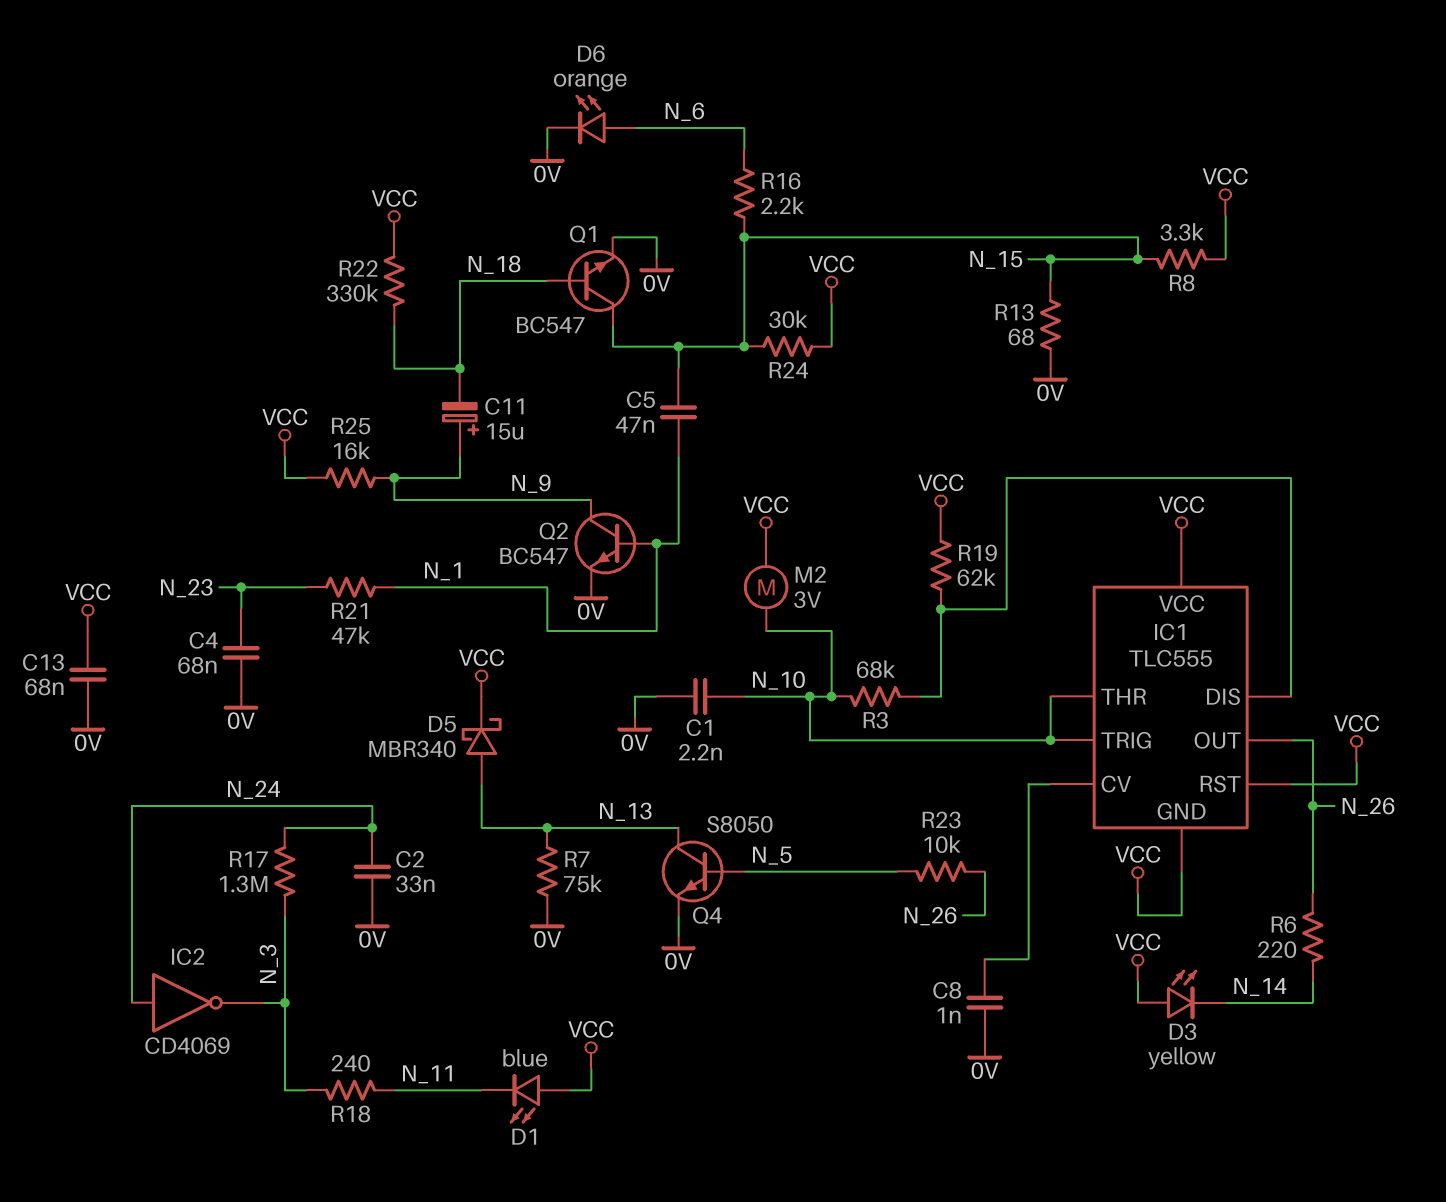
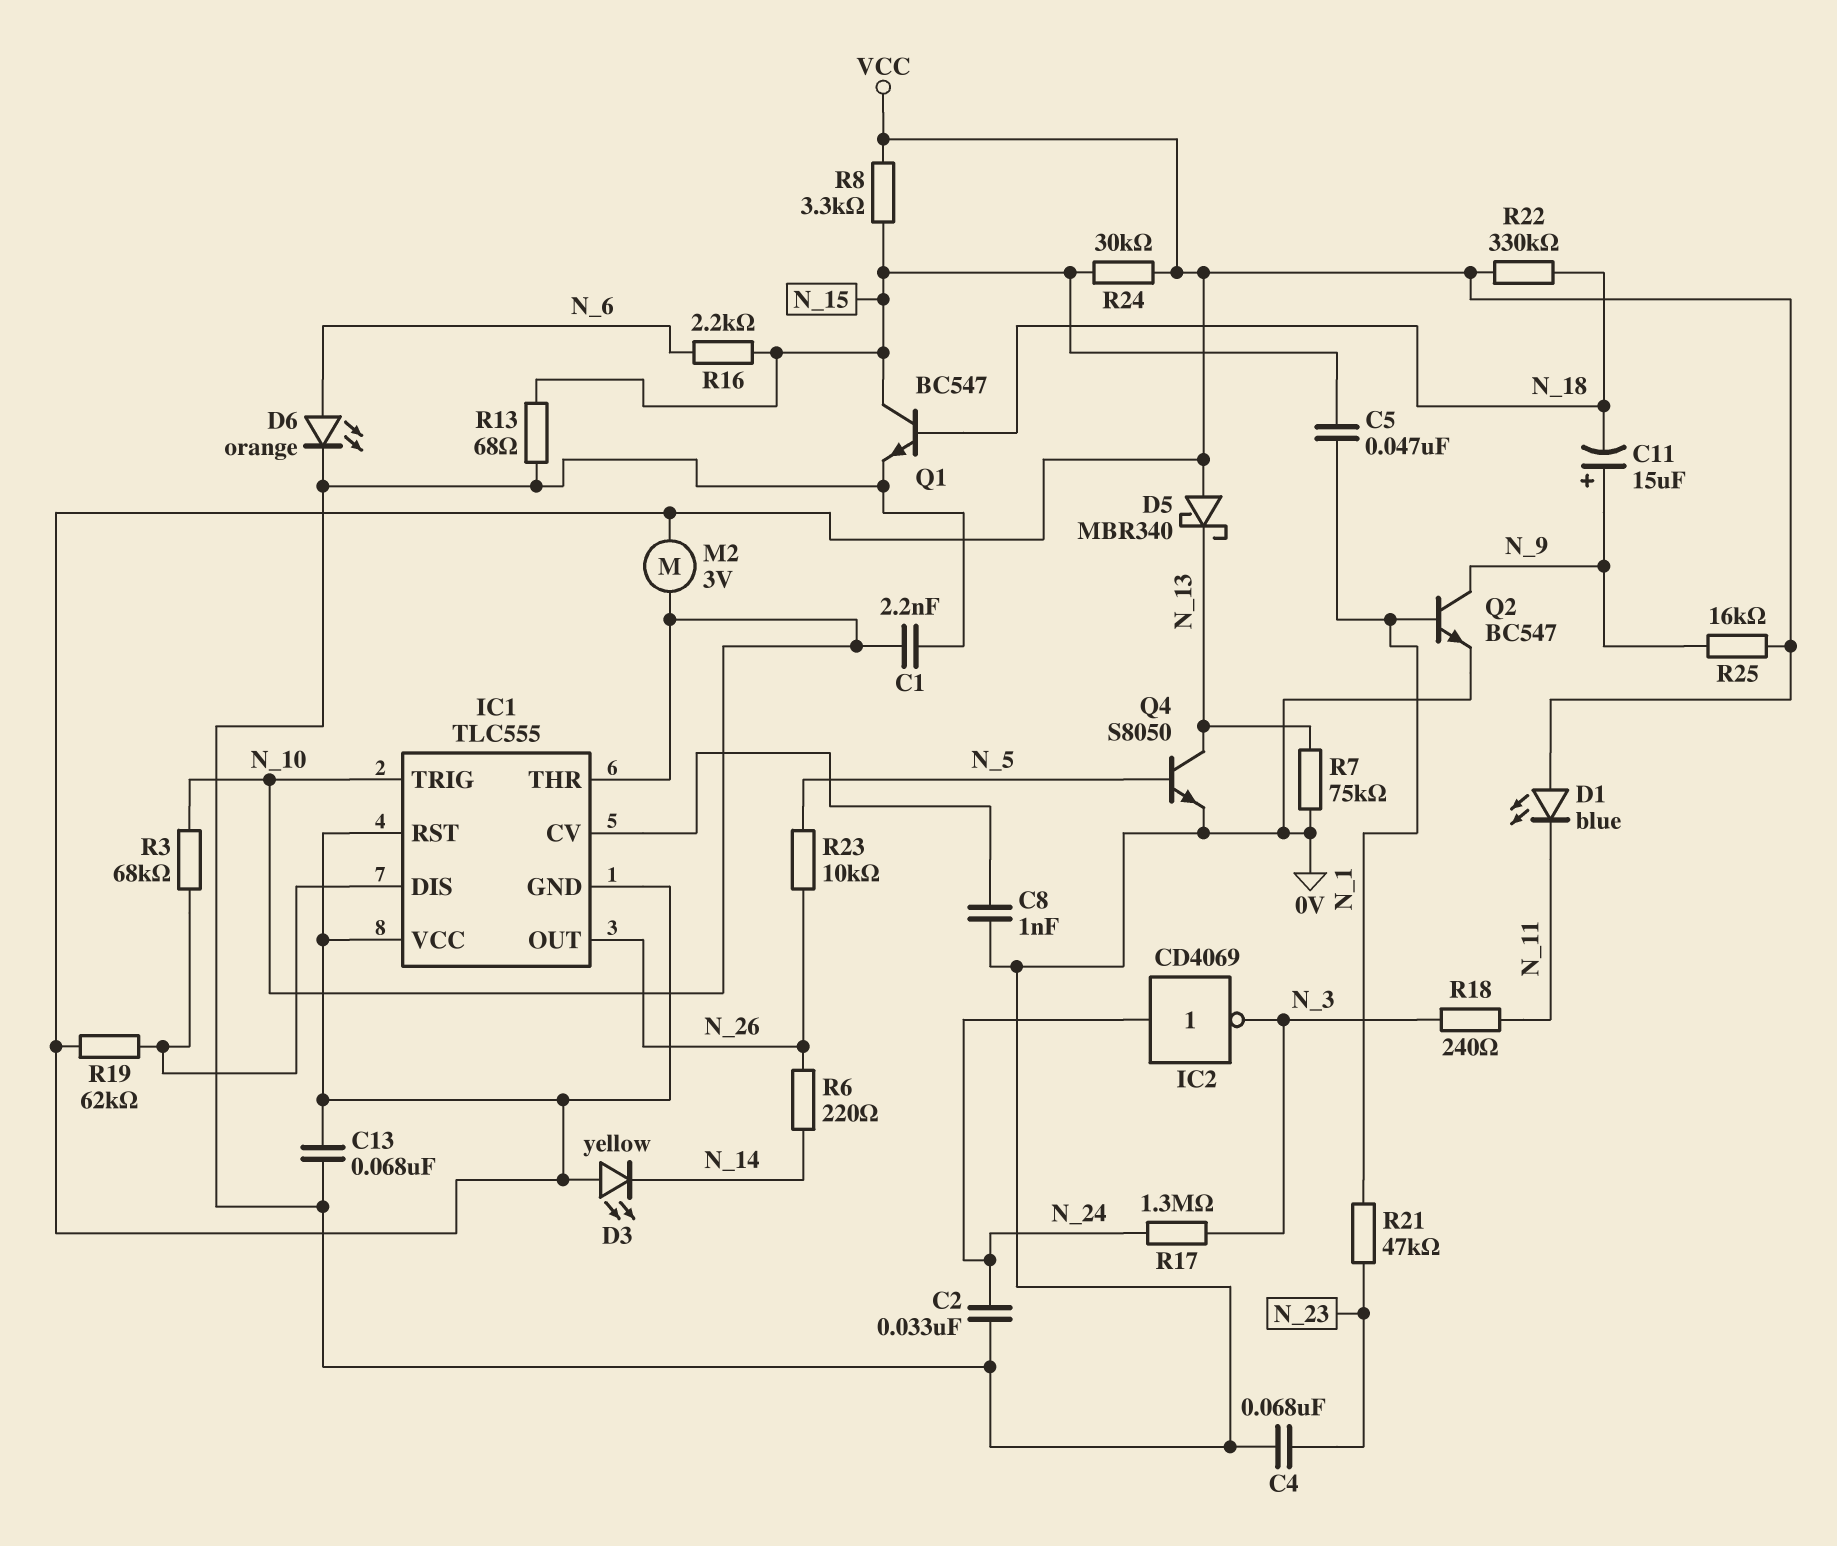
D5: schottky MBR340 (A N_13, K VCC) -> schottky MBR340 (A VCC, K N_13)

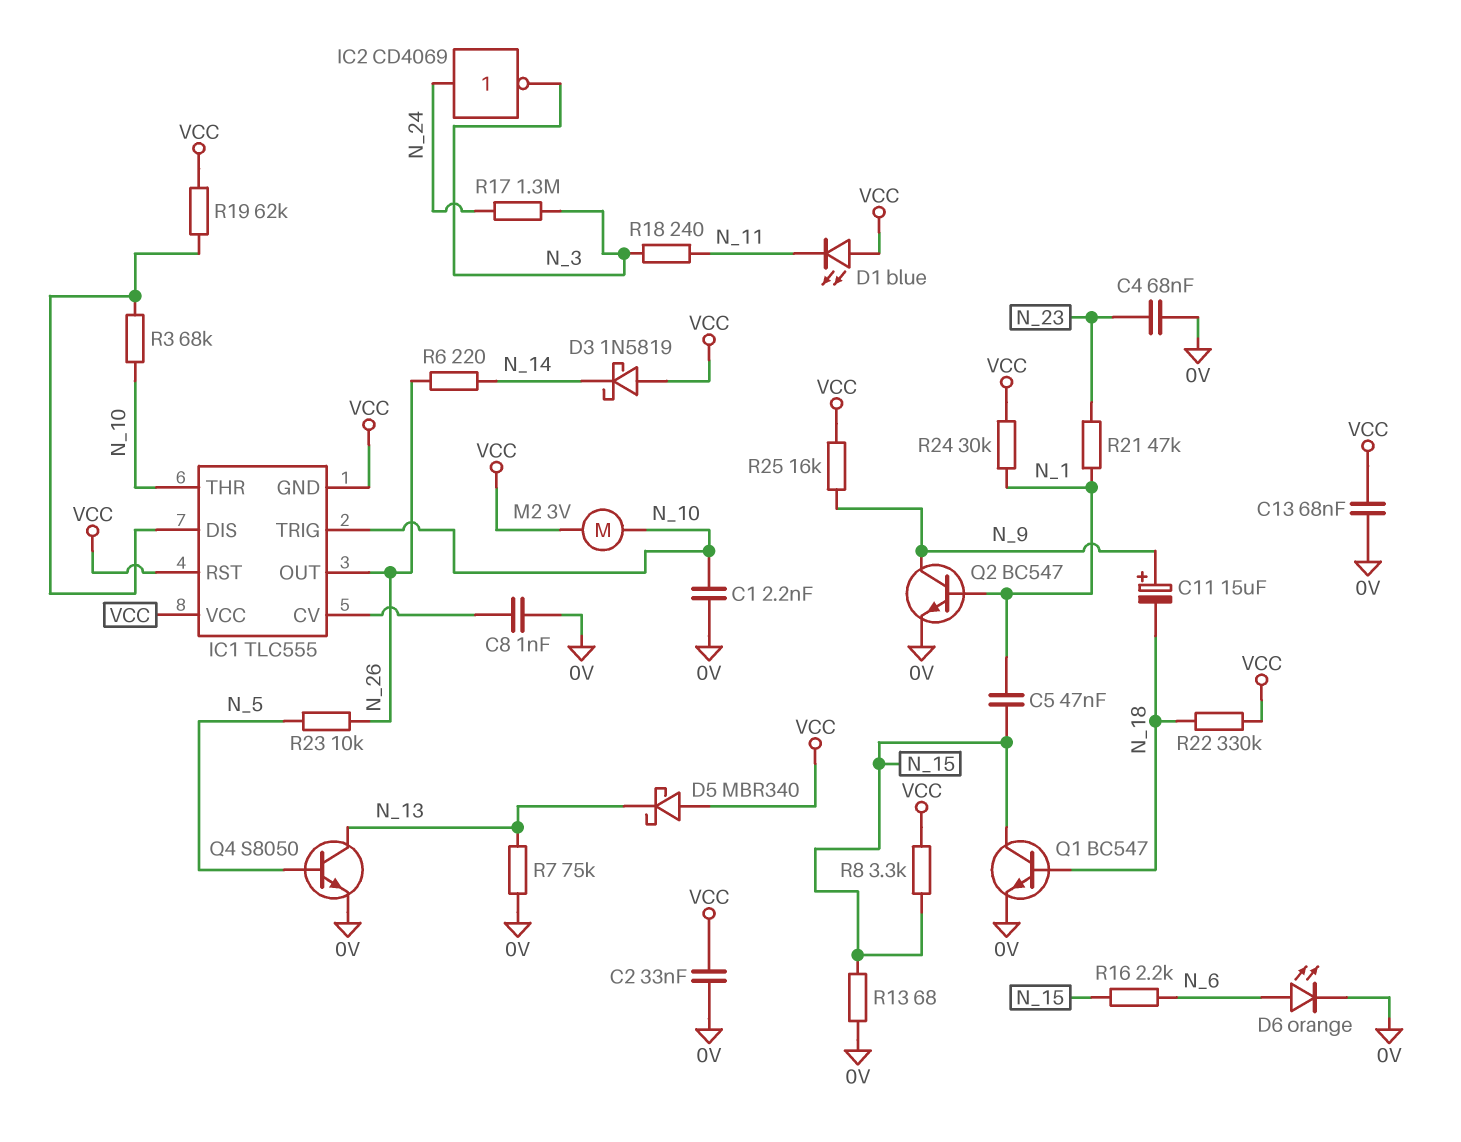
C2: 33nF (0V, N_24) -> 33nF (0V, VCC)
D3: LED yellow (A VCC, K N_14) -> schottky 1N5819 (A VCC, K N_14)
R24: 30k (N_15, VCC) -> 30k (N_1, VCC)

